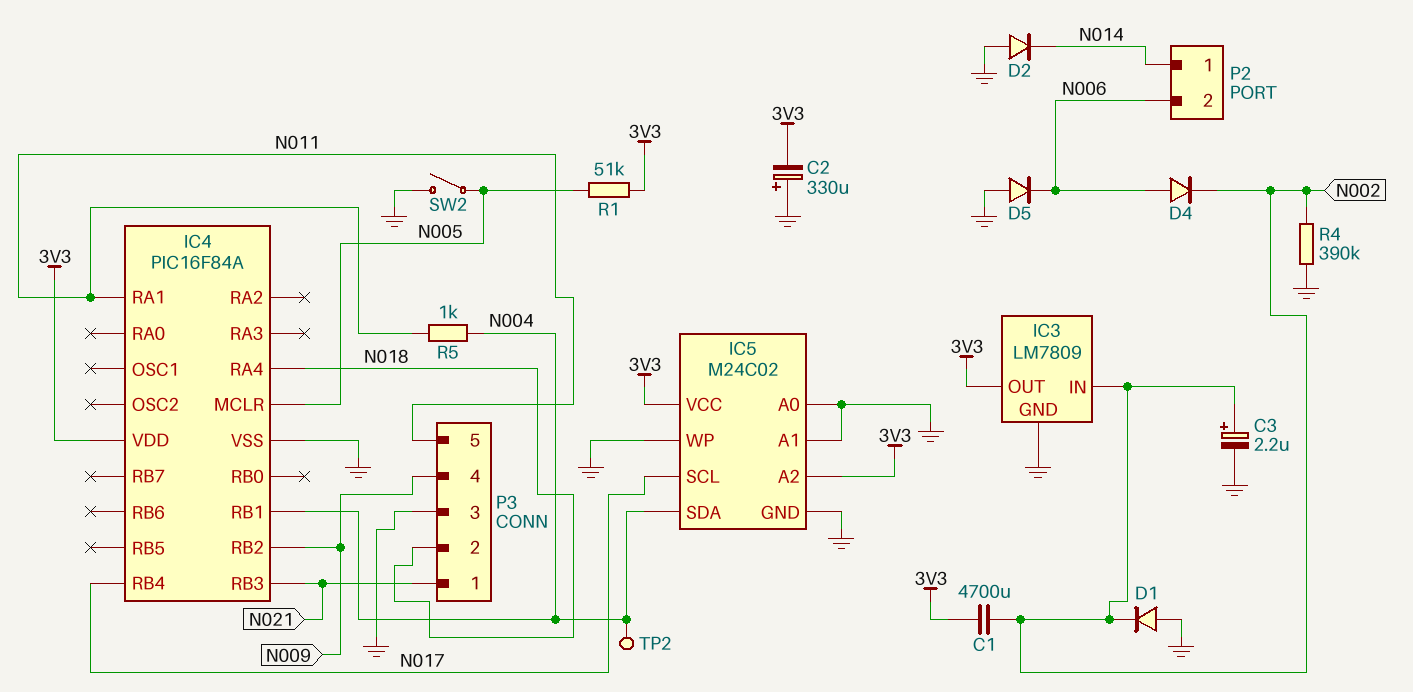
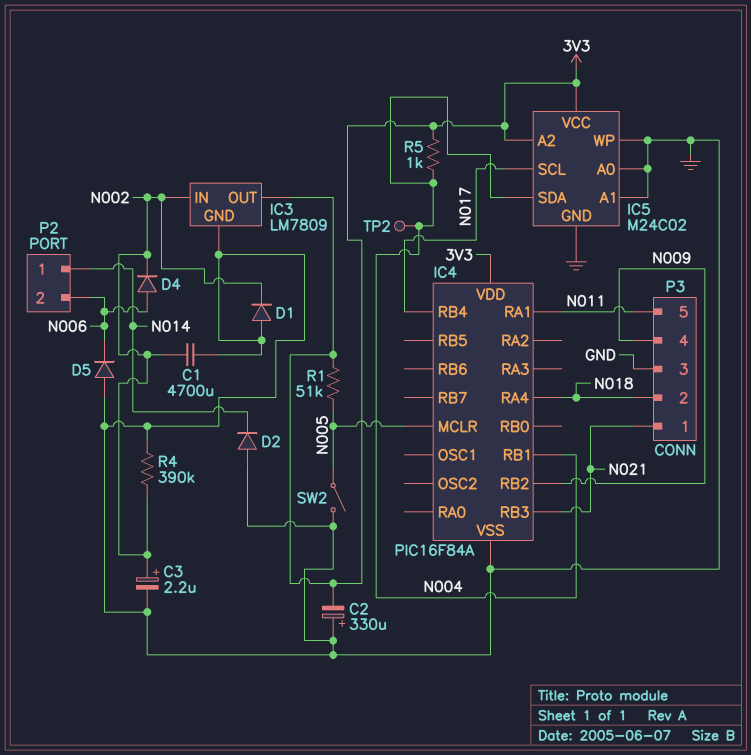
C1: 4700uF (3V3, N002) -> 4700uF (GND, N002)
R5: 1k (N004, N011) -> 1k (3V3, N004)

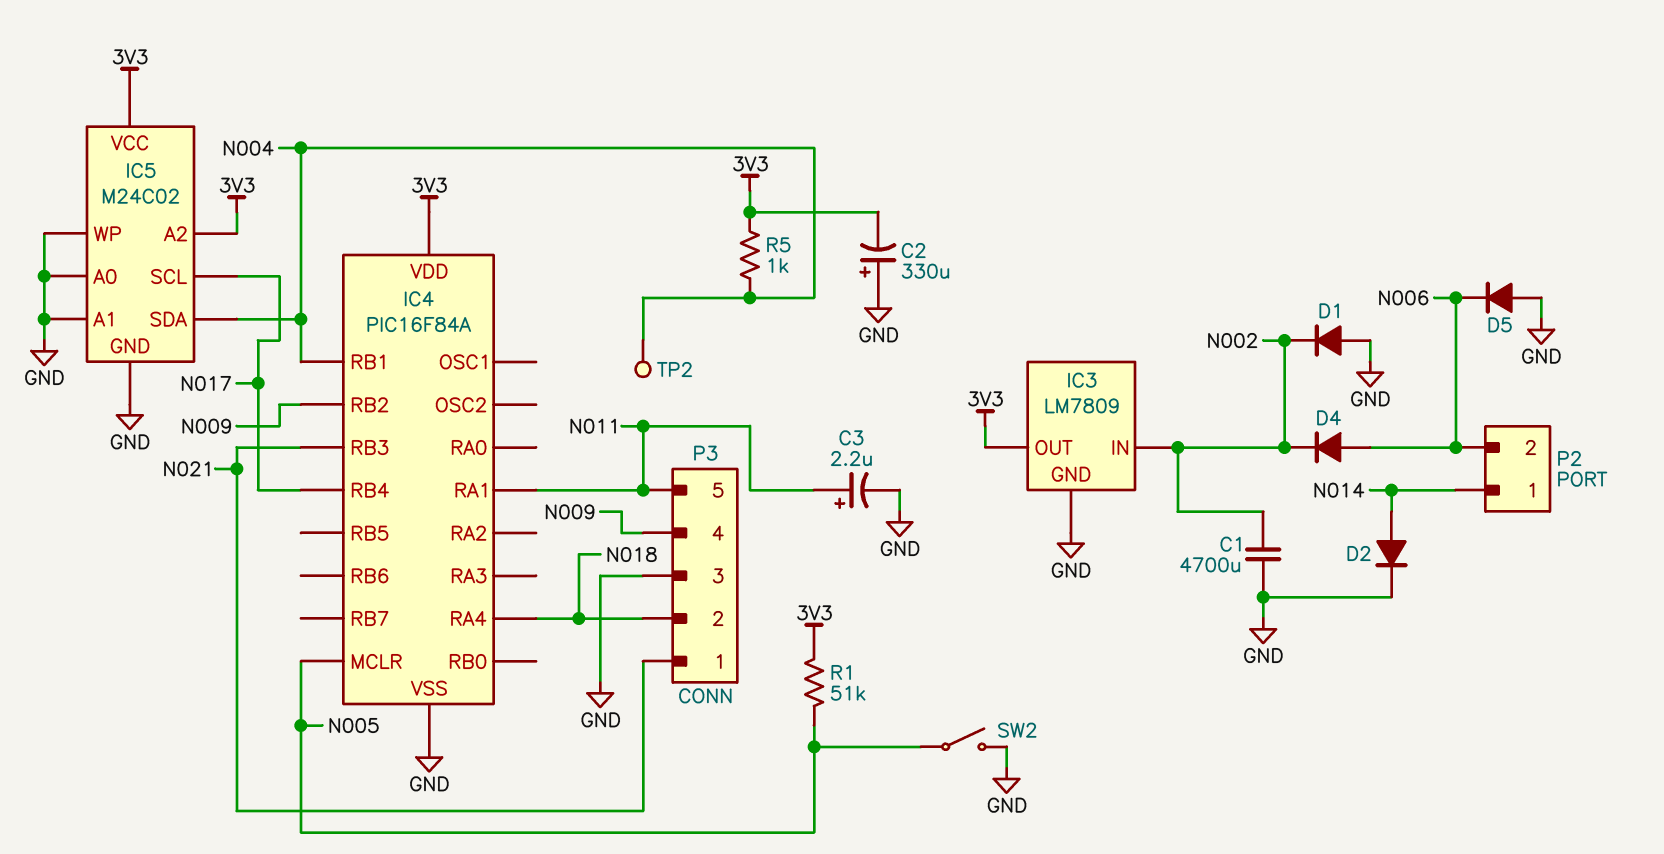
C3: 2.2uF (plus N002, minus GND) -> 2.2uF (plus N011, minus GND)
D2: diode (A GND, K N014) -> diode (A N014, K GND)
R4: 390k (GND, N002) -> none

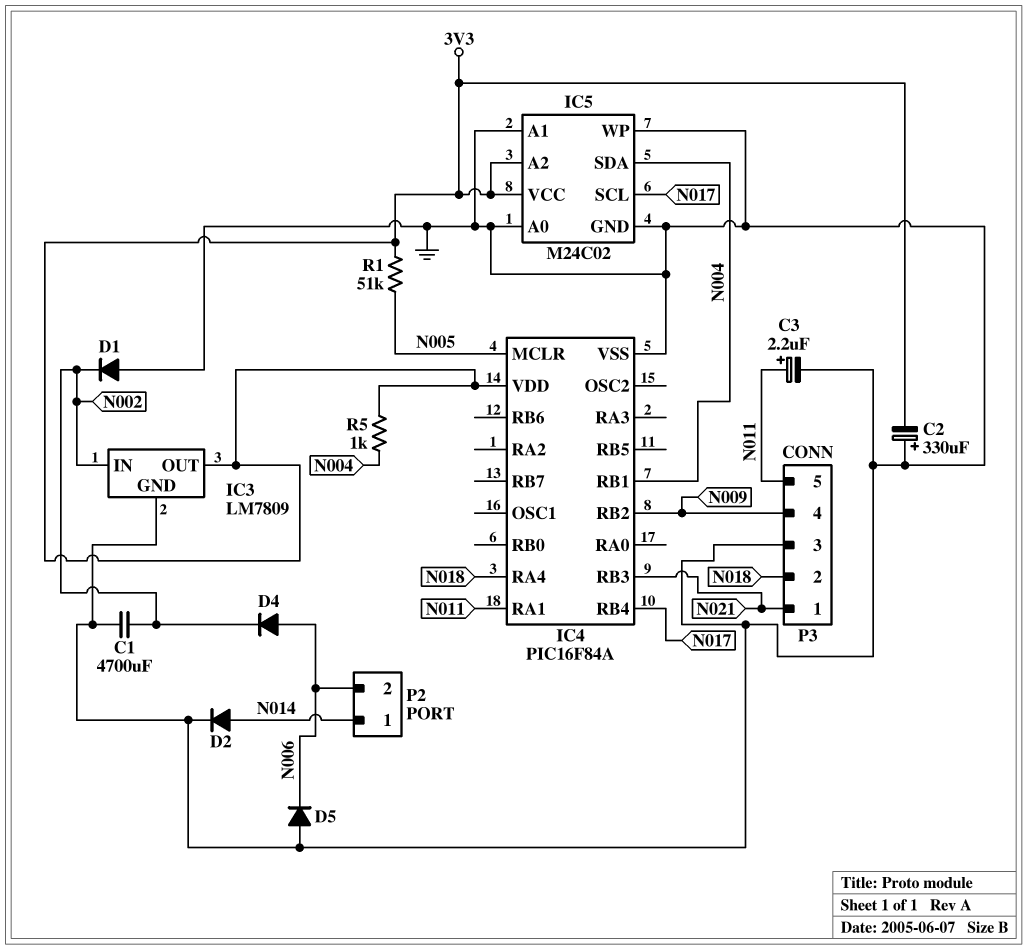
SW2: switch (GND, N005) -> none
TP2: test point (N004) -> none

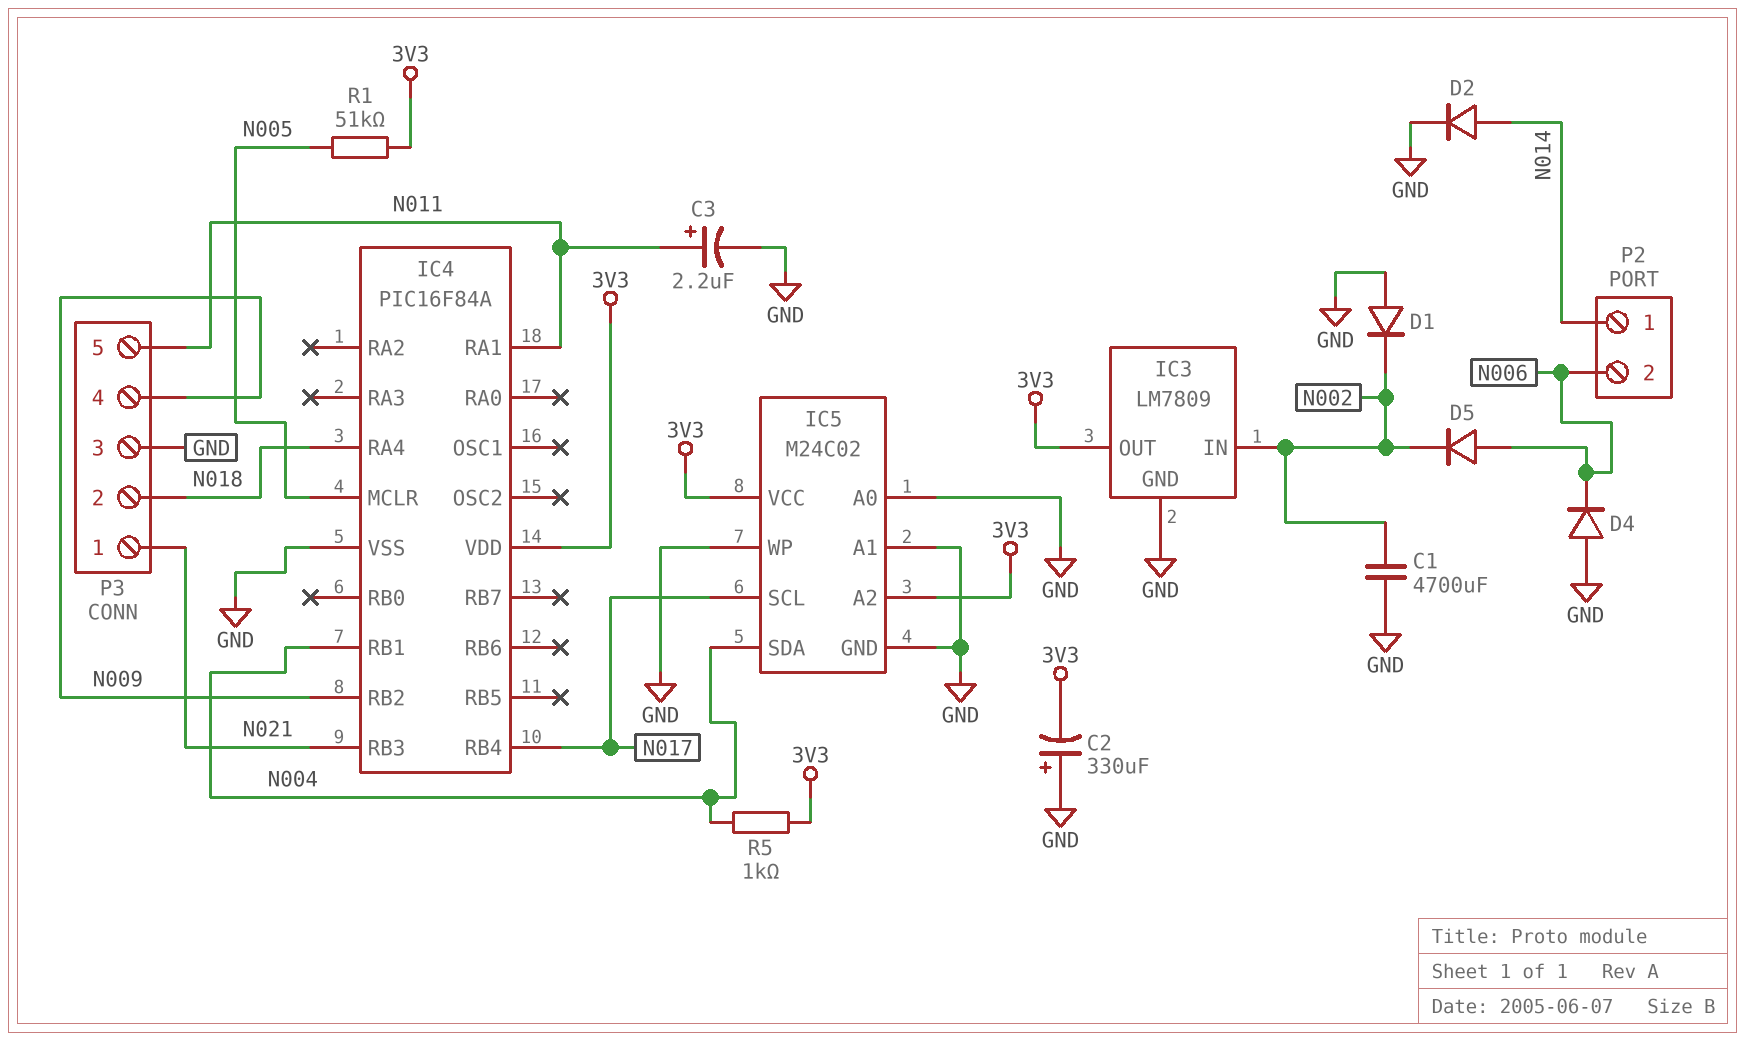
D4: diode (A N006, K N002) -> diode (A GND, K N006)
D5: diode (A GND, K N006) -> diode (A N006, K N002)

